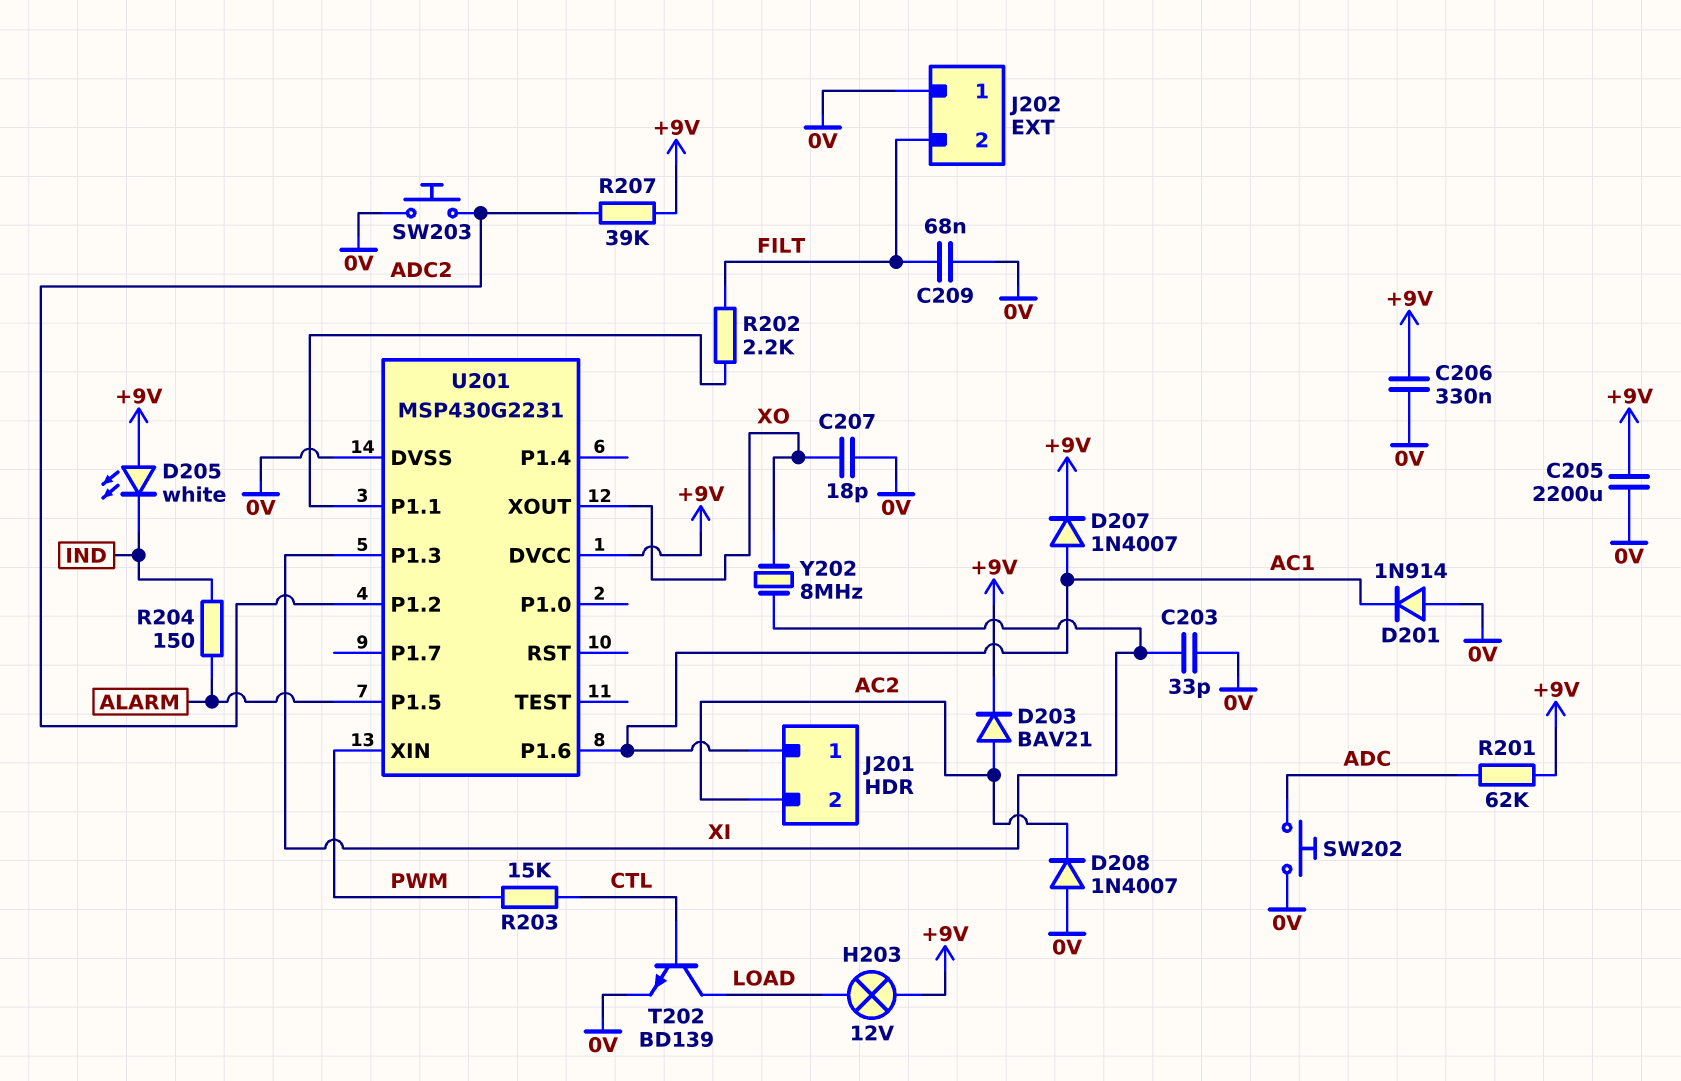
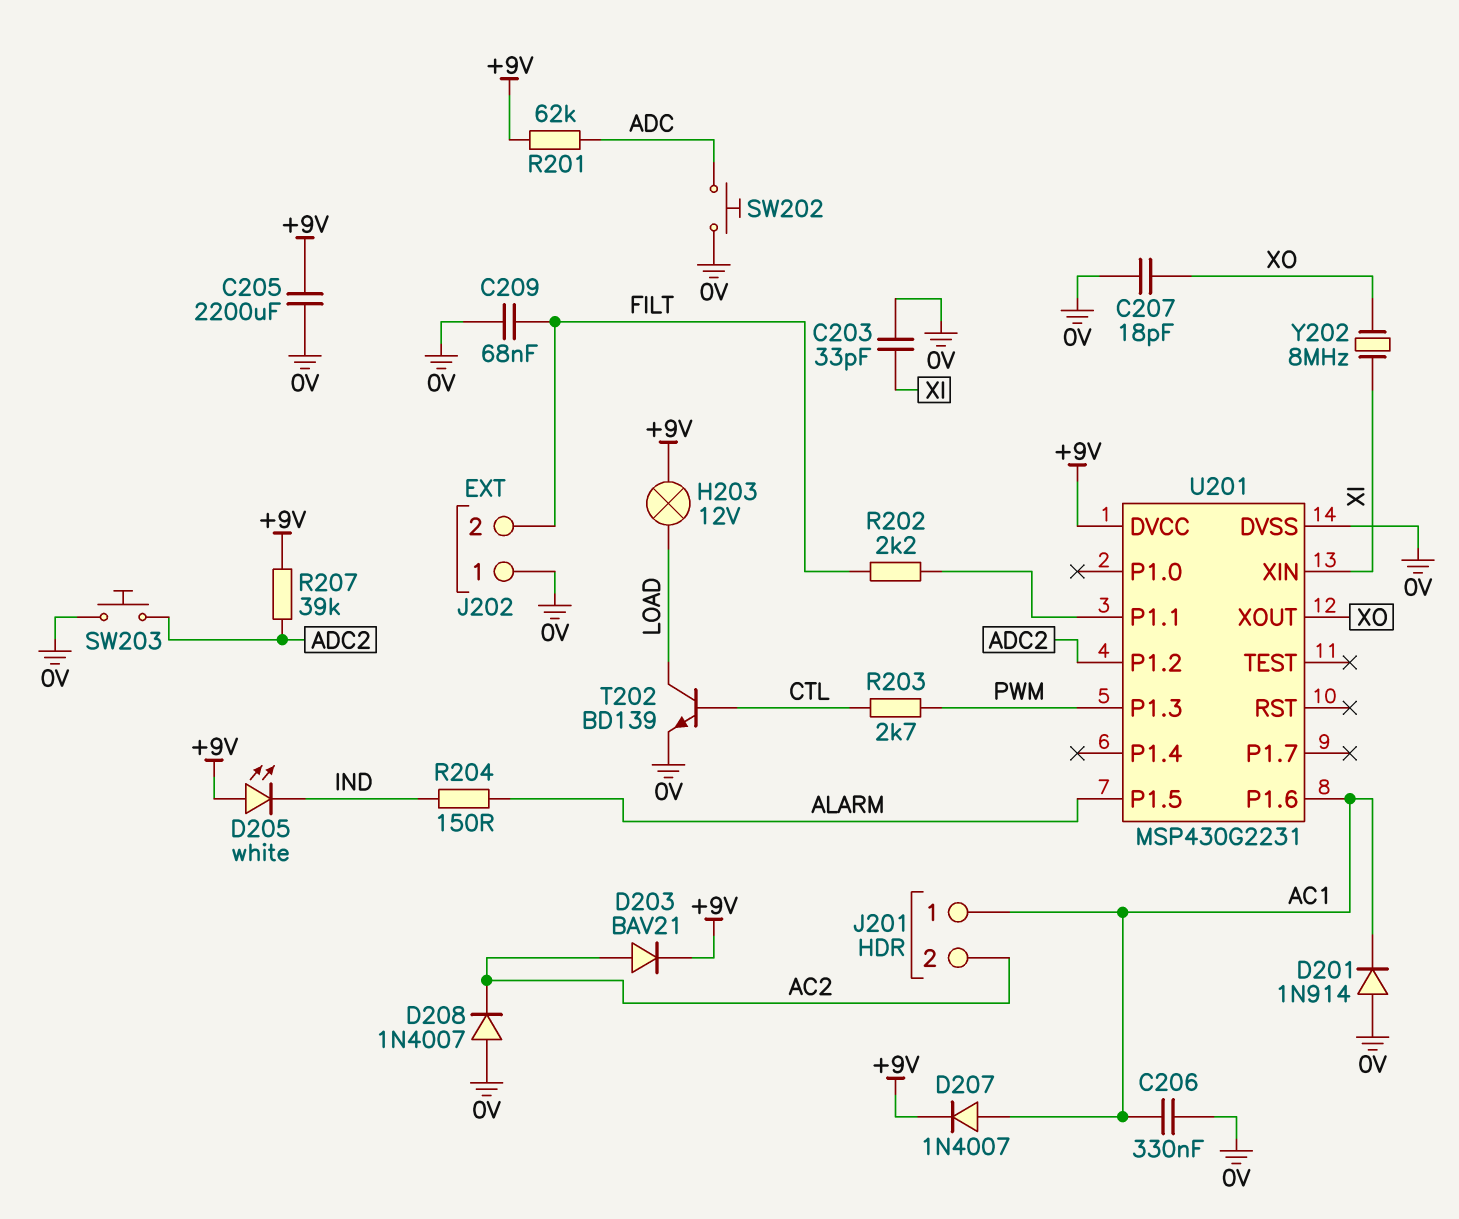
C206: 330nF (+9V, 0V) -> 330nF (0V, AC1)
R203: 15k (CTL, PWM) -> 2.7k (CTL, PWM)
U201 pin P1.3: XI -> PWM
U201 pin XIN: PWM -> XI

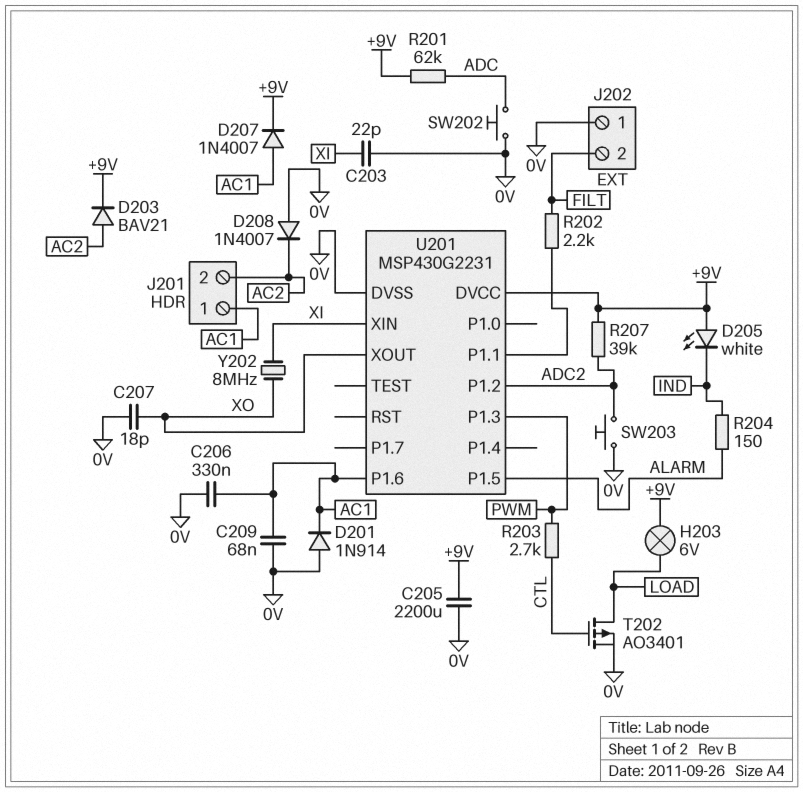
C203: 33pF (0V, XI) -> 22pF (0V, XI)
C209: 68nF (0V, FILT) -> 68nF (0V, AC1)
H203: lamp 12V (+9V, LOAD) -> lamp 6V (+9V, LOAD)
T202: NPN BD139 (B CTL, C LOAD, E 0V) -> PMOS AO3401 (G CTL, D LOAD, S 0V)

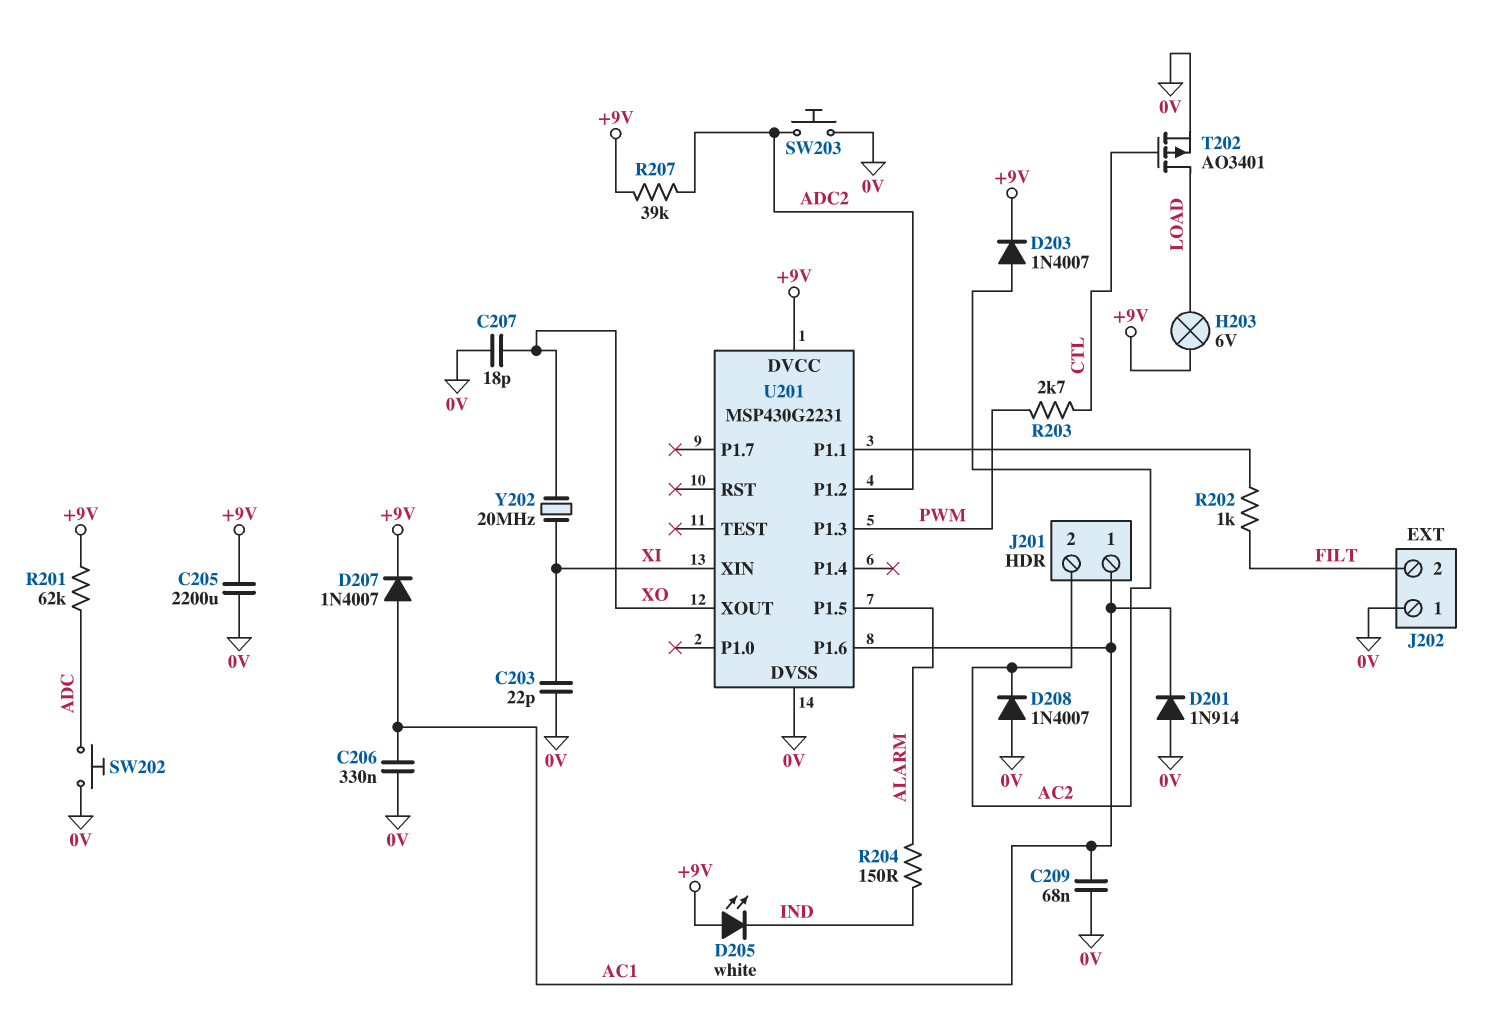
D203: diode BAV21 (A AC2, K +9V) -> diode 1N4007 (A AC2, K +9V)
R202: 2.2k (FILT, U201/P1.1) -> 1k (FILT, U201/P1.1)
Y202: 8MHz (XI, XO) -> 20MHz (XI, XO)

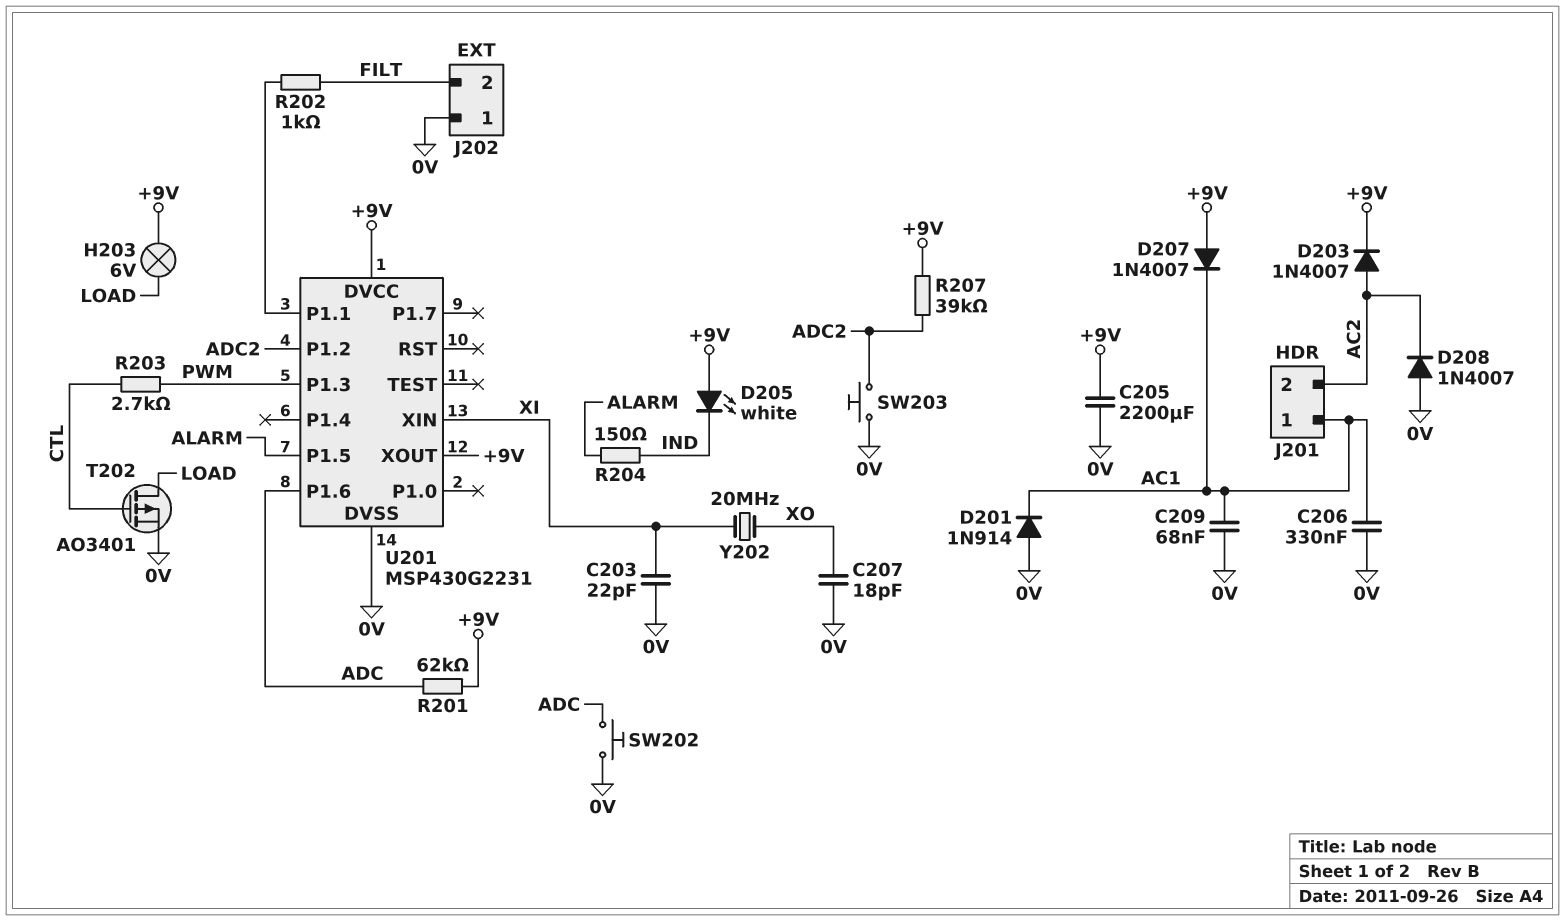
D207: diode 1N4007 (A AC1, K +9V) -> diode 1N4007 (A +9V, K AC1)
U201 pin P1.6: AC1 -> ADC
U201 pin XOUT: XO -> +9V

